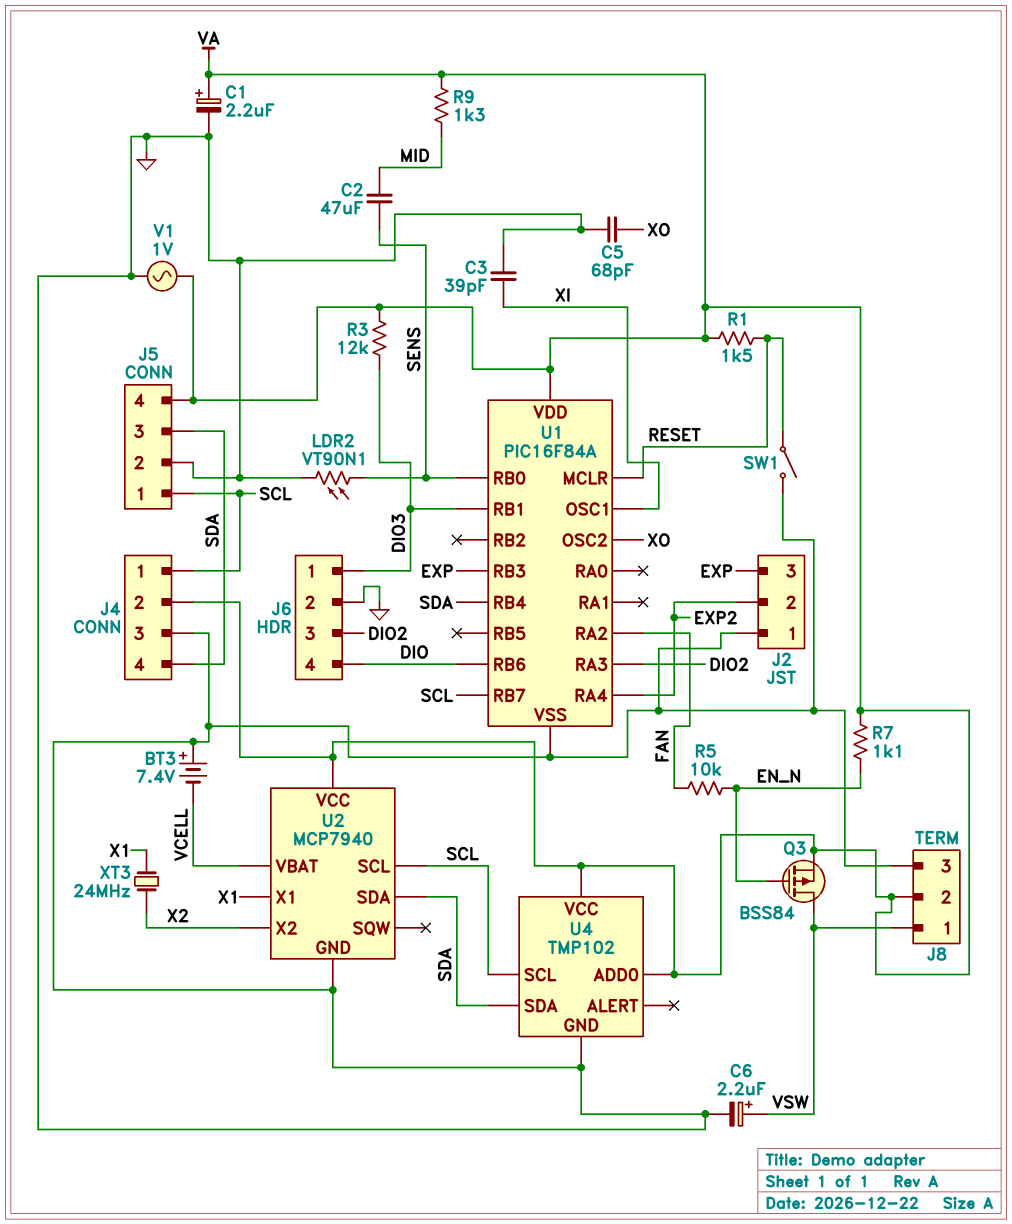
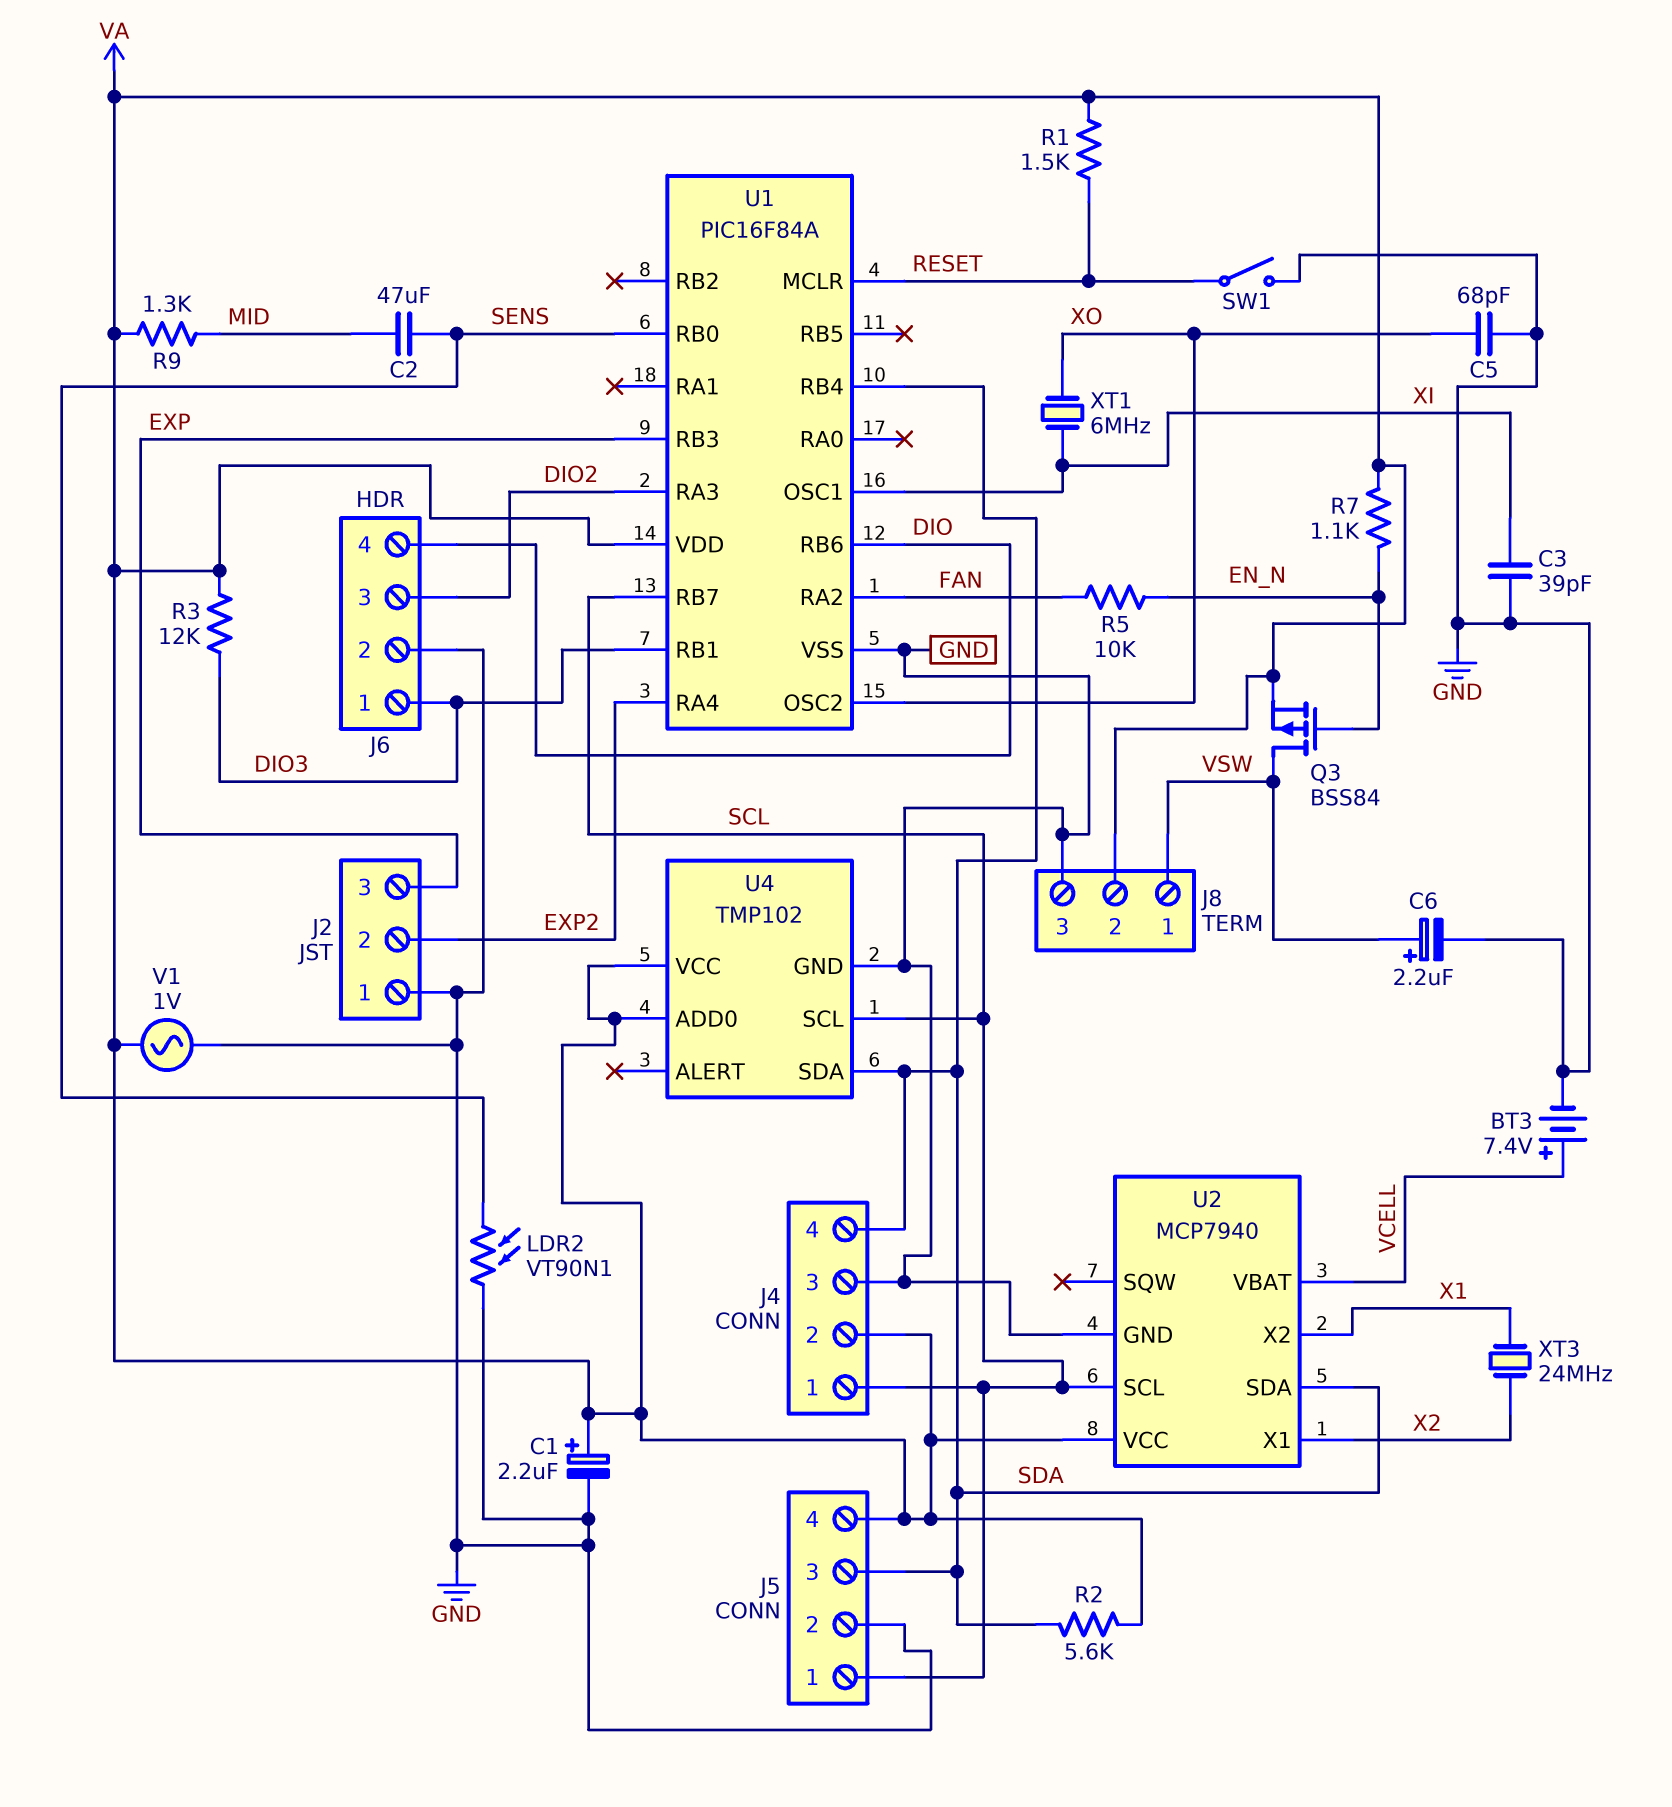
BT3: 7.4V (plus GND, minus VCELL) -> 7.4V (plus VCELL, minus GND)
R2: none -> 5.6k (SDA, VA)
U2 pin X1: X1 -> X2
U2 pin X2: X2 -> X1
XT1: none -> 6MHz (XI, XO)

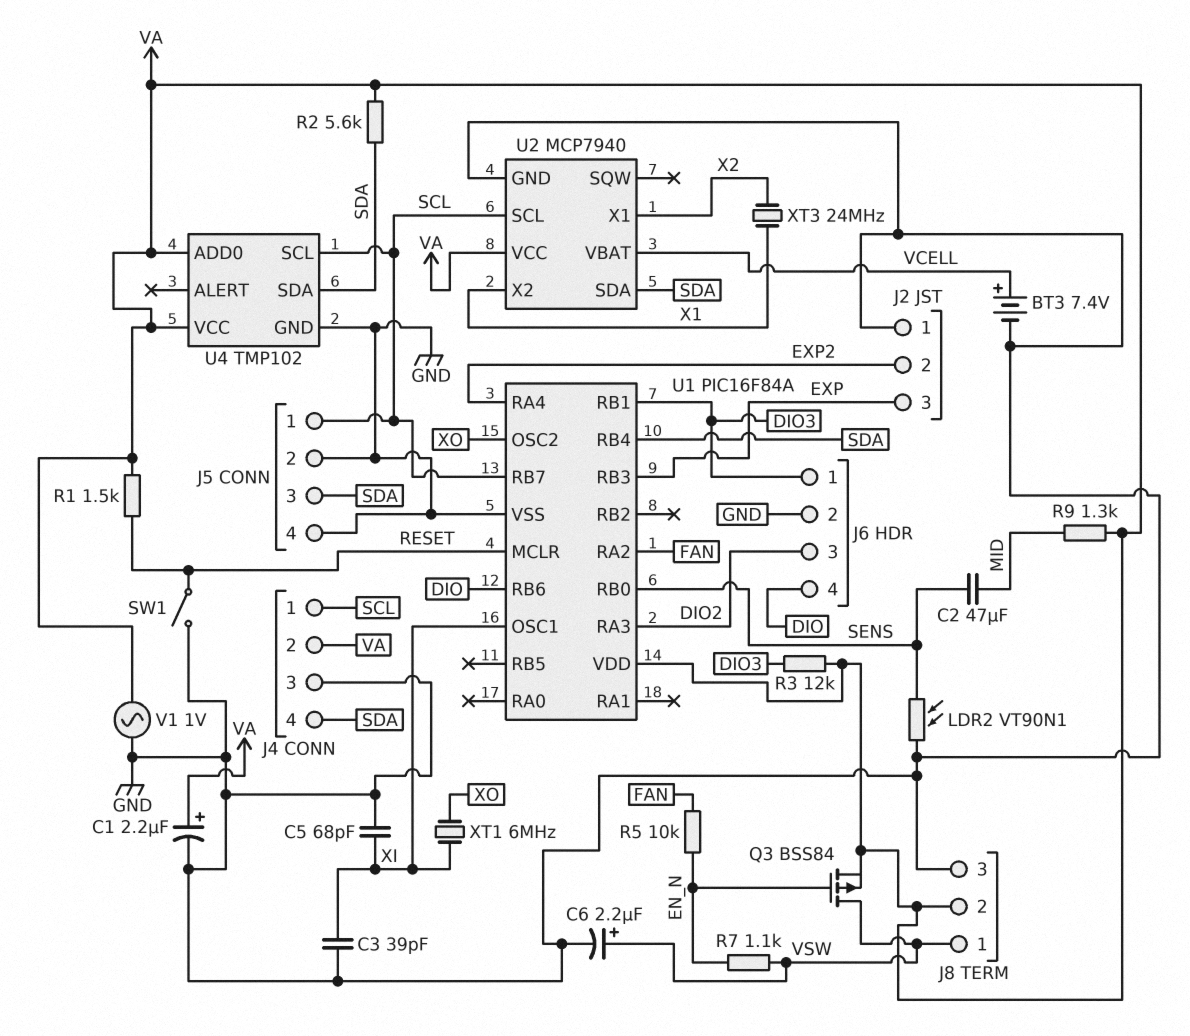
C5: 68pF (GND, XO) -> 68pF (GND, XI)
J5 pin 4: VA -> GND
R7: 1.1k (EN_N, VA) -> 1.1k (EN_N, VSW)

